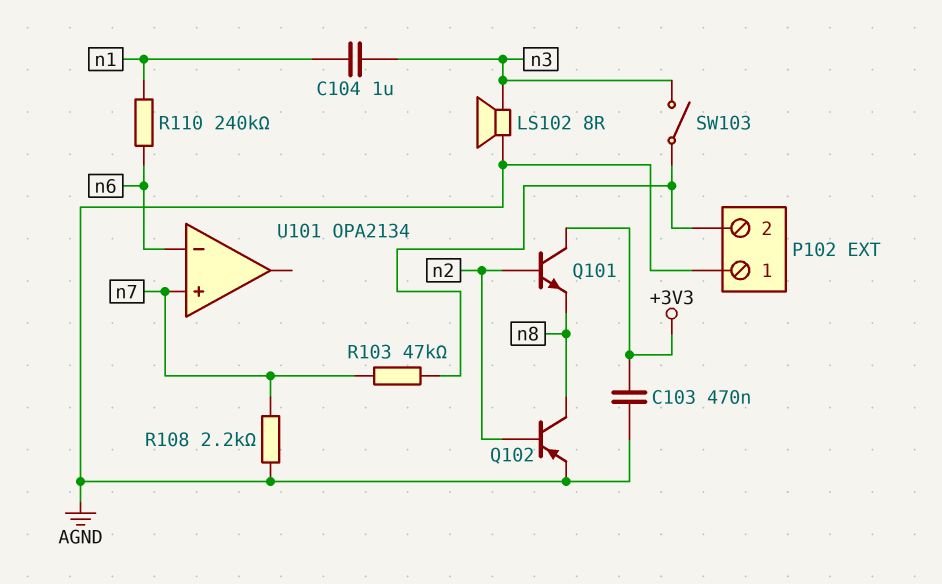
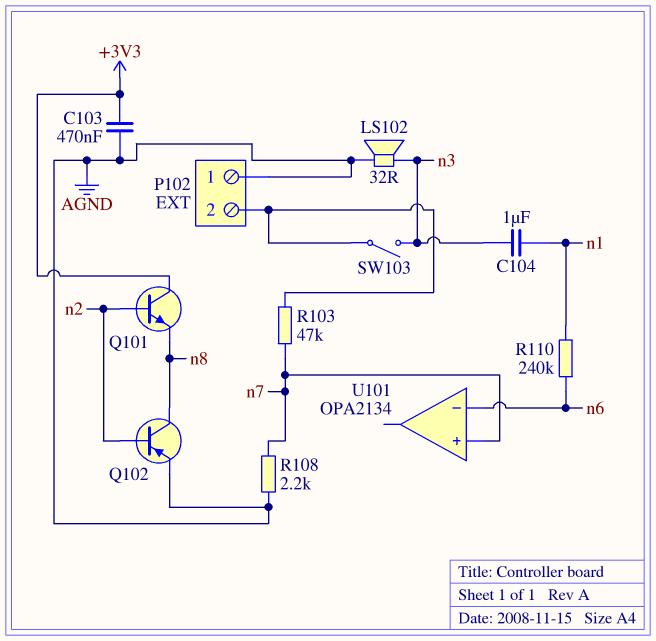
LS102: speaker 8R (AGND, n3) -> speaker 32R (AGND, n3)

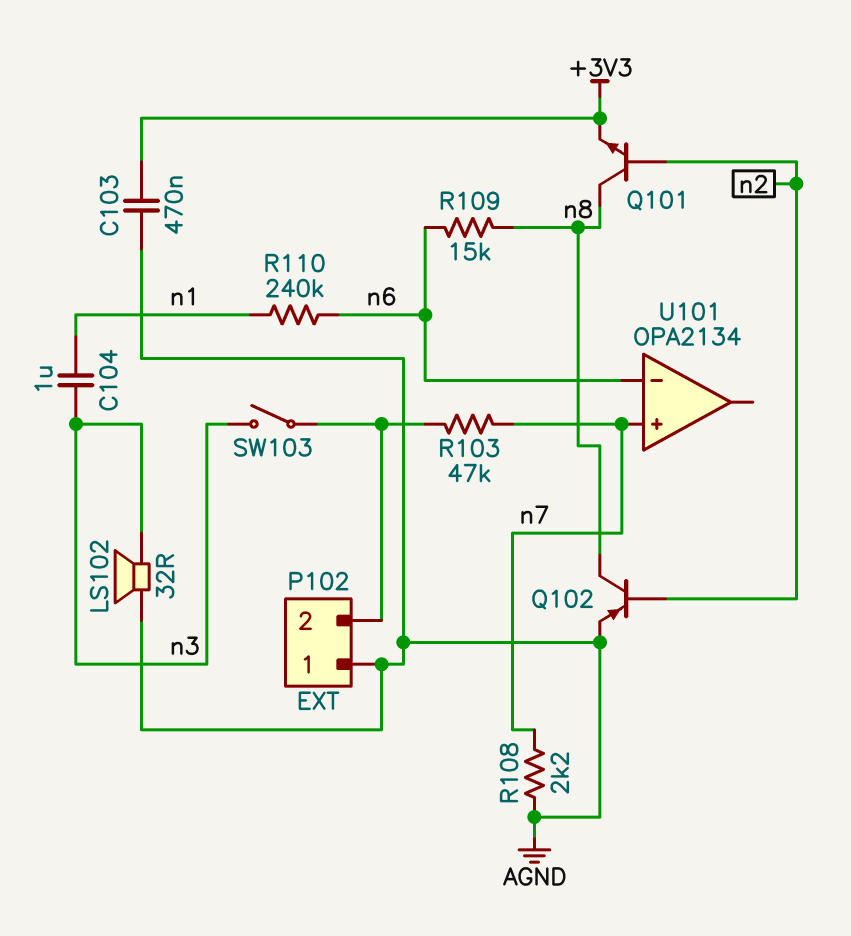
Q101: NPN (B n2, C +3V3, E n8) -> NPN (B n2, C n8, E +3V3)
R109: none -> 15k (n6, n8)

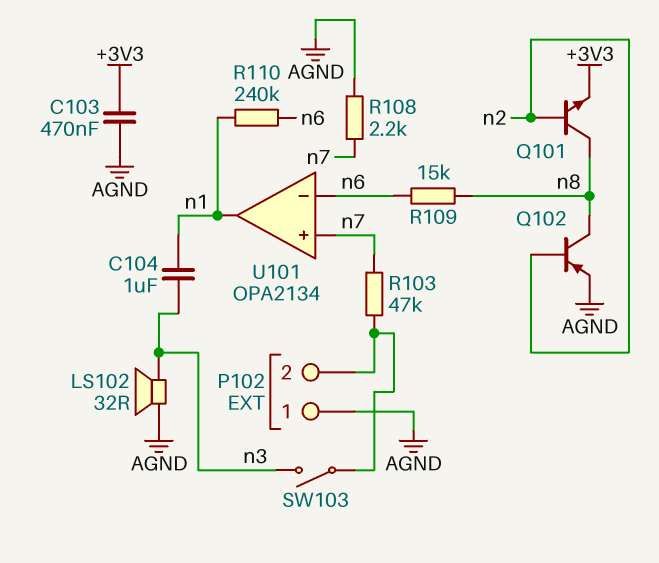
U101 pin out: none -> n1

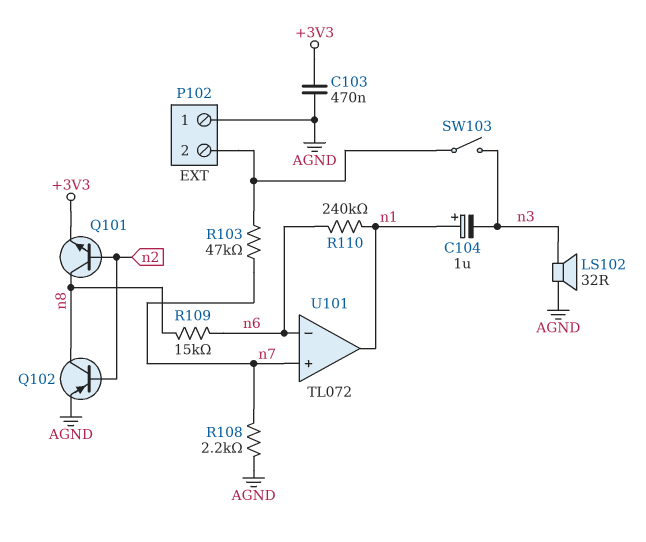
C104: 1uF (n1, n3) -> 1uF (plus n1, minus n3)
U101: OPA2134 -> TL072

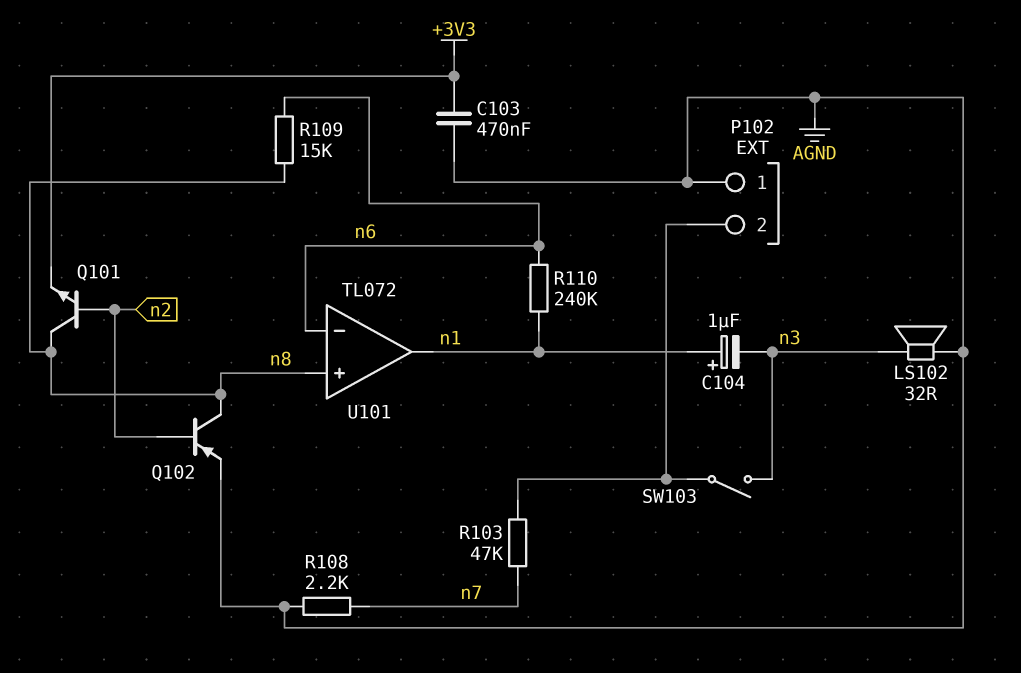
U101 pin in+: n7 -> n8

